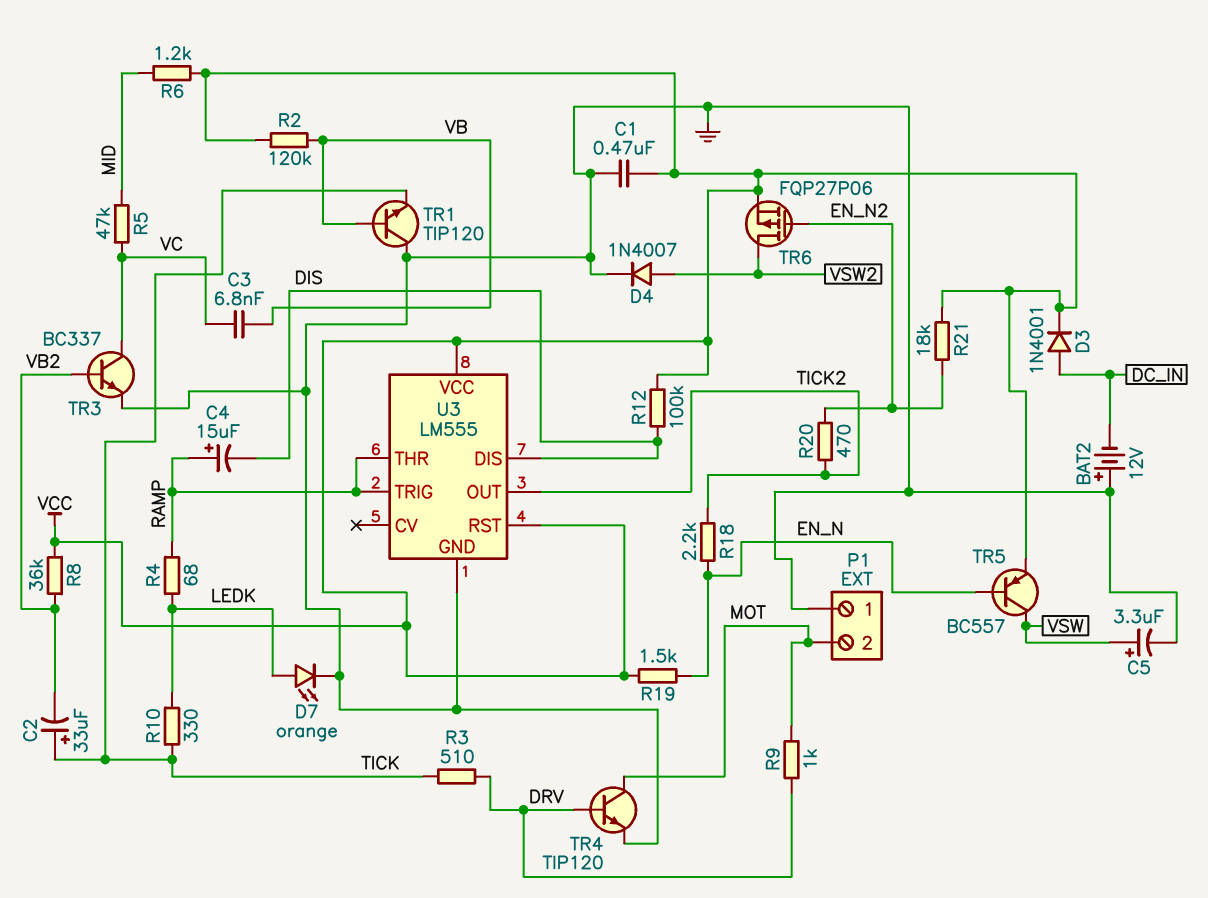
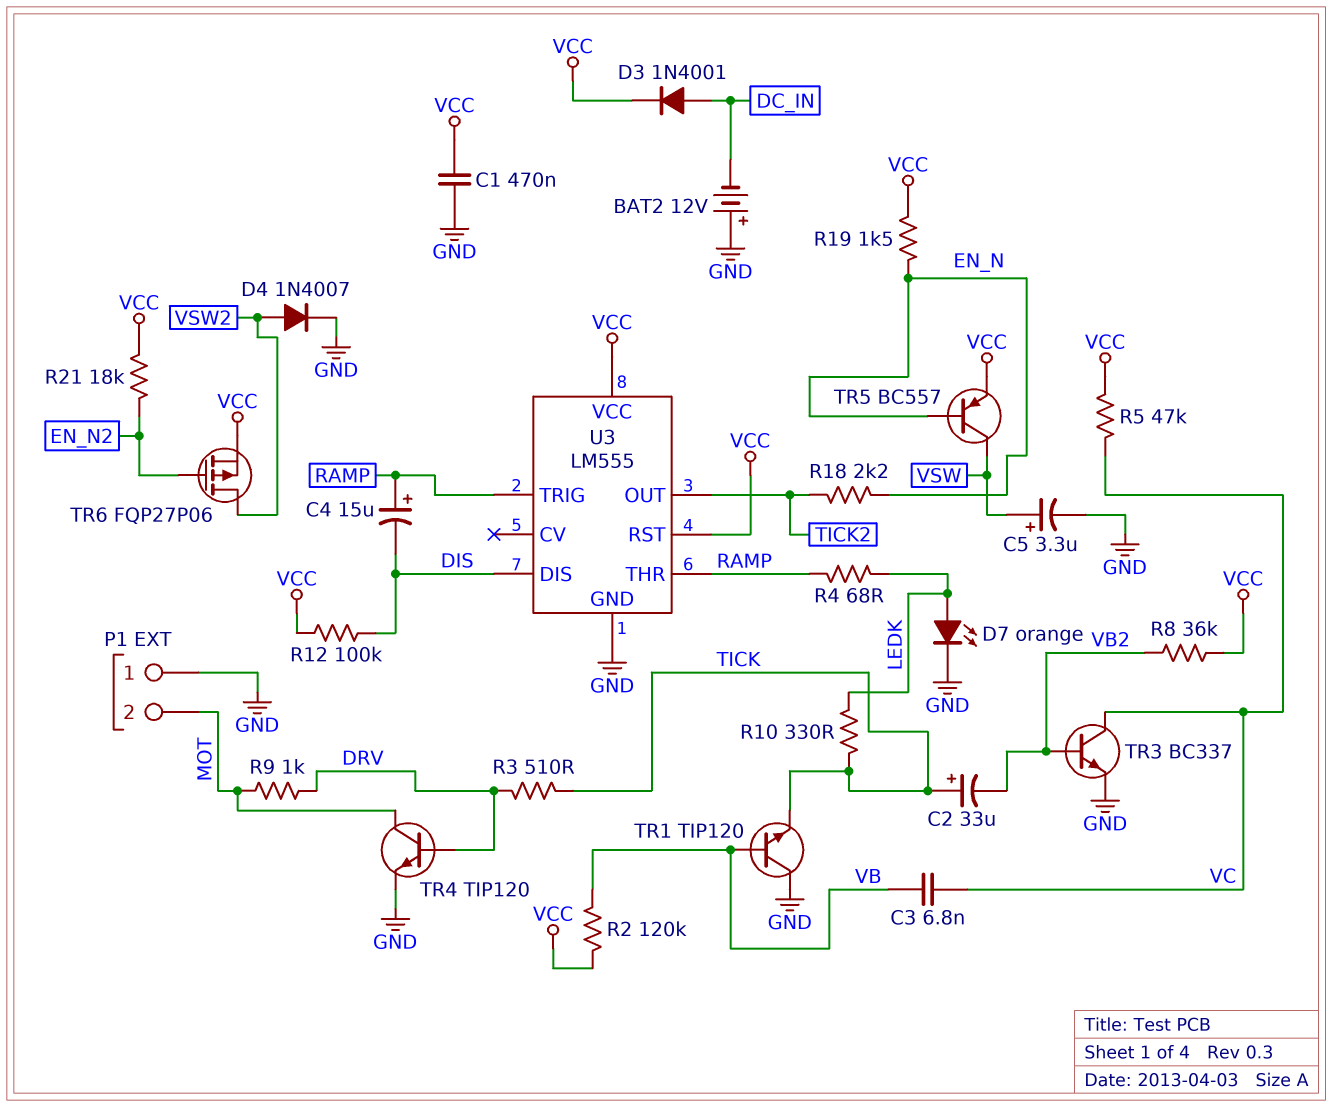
R5: 47k (MID, VC) -> 47k (VC, VCC)
R6: 1.2k (MID, VCC) -> none
R20: 470 (EN_N2, TICK2) -> none

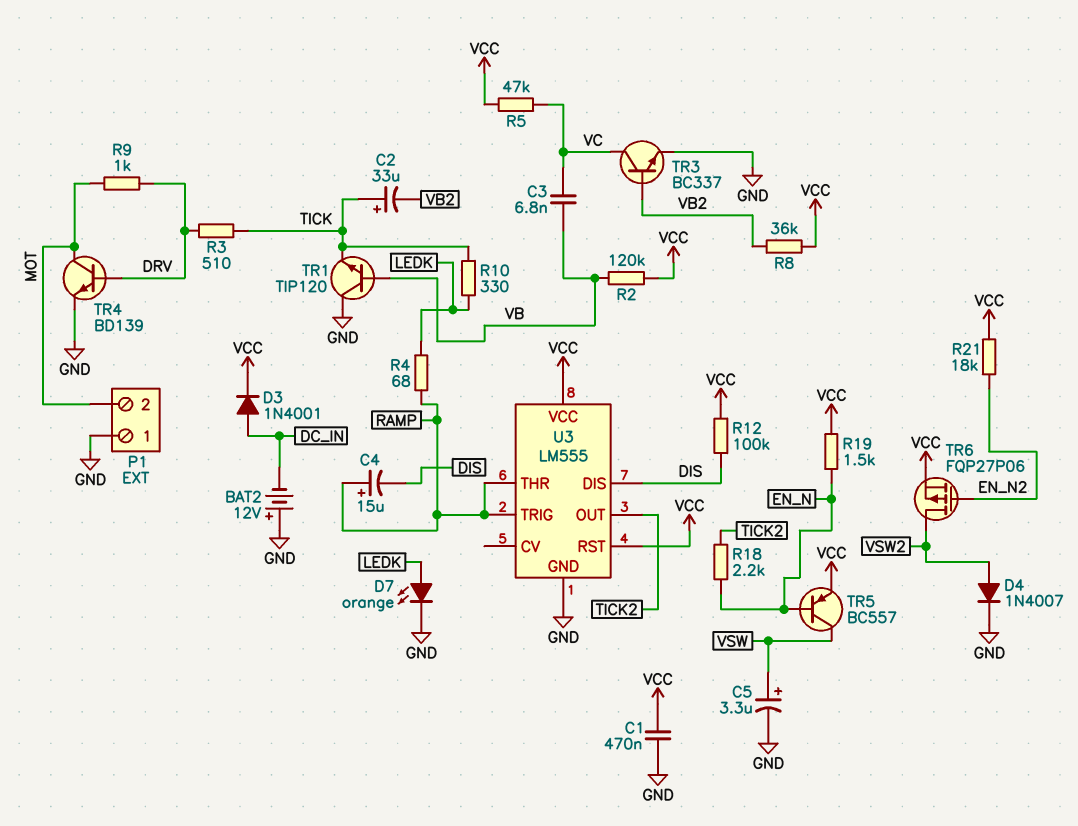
TR4: NPN TIP120 (B DRV, C MOT, E GND) -> NPN BD139 (B DRV, C MOT, E GND)

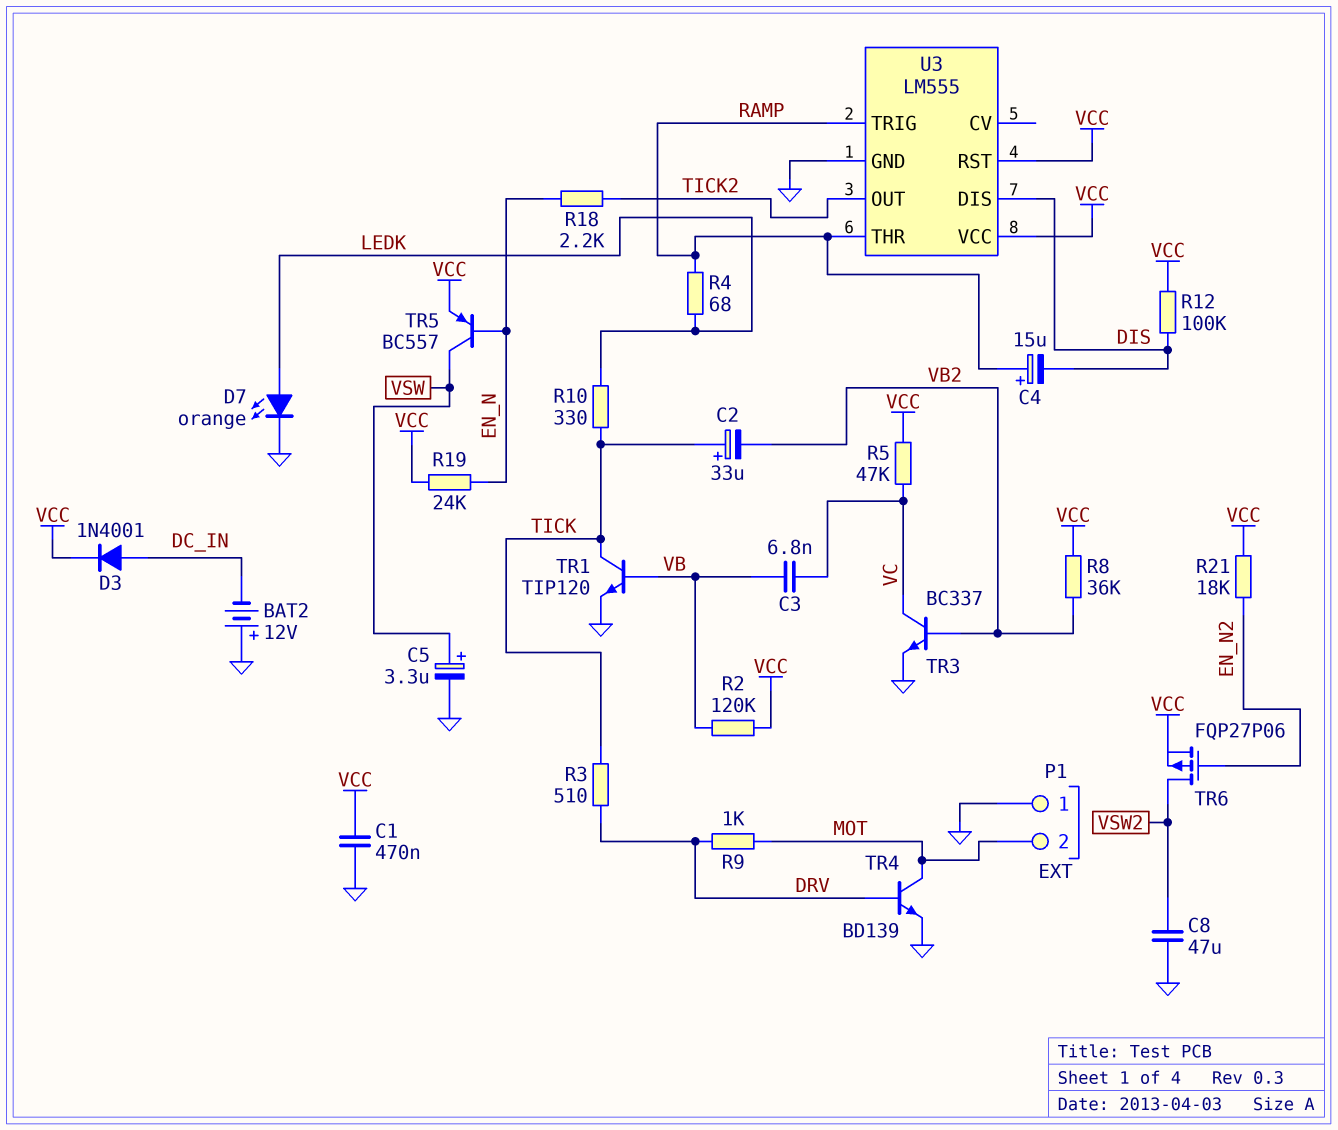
C8: none -> 47uF (GND, VSW2)
D4: diode 1N4007 (A VSW2, K GND) -> none
R19: 1.5k (EN_N, VCC) -> 24k (EN_N, VCC)
TR1: NPN TIP120 (B VB, C GND, E TICK) -> NPN TIP120 (B VB, C TICK, E GND)

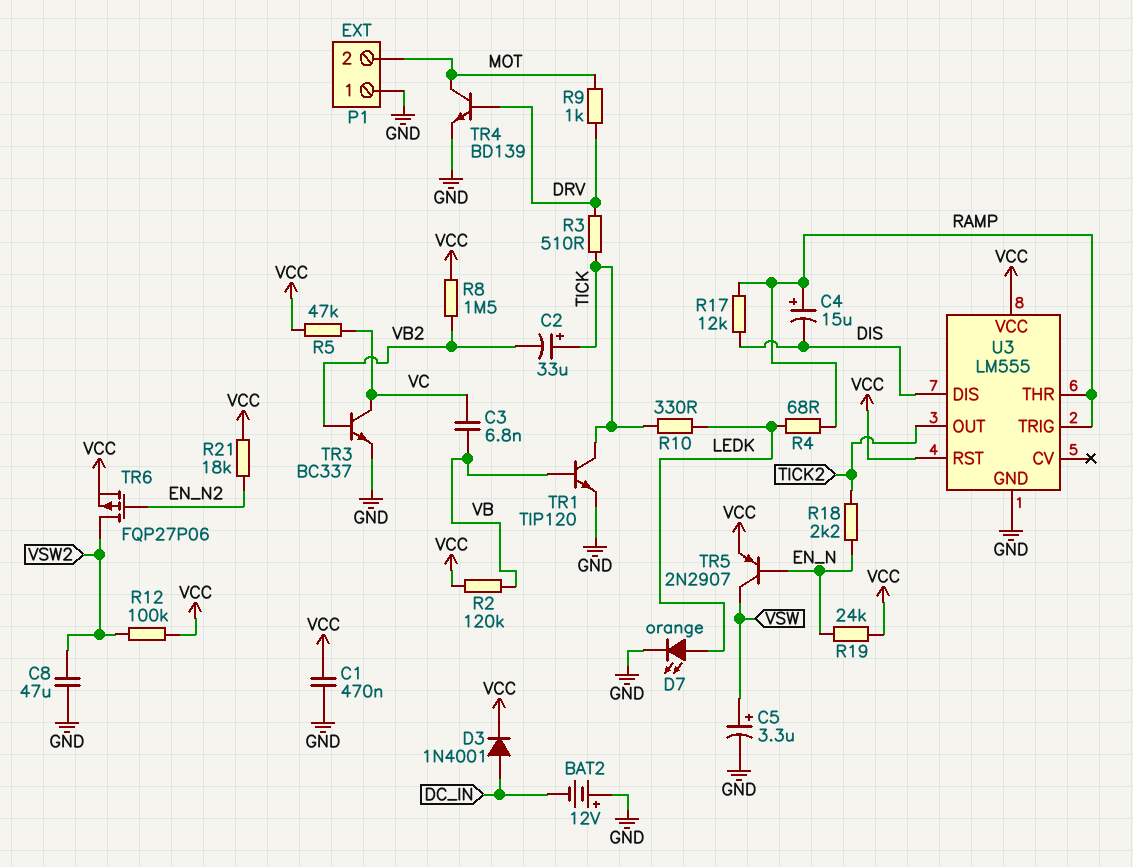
R8: 36k (VB2, VCC) -> 1.5M (VB2, VCC)
R12: 100k (DIS, VCC) -> 100k (VCC, VSW2)
R17: none -> 12k (DIS, RAMP)
TR5: PNP BC557 (B EN_N, C VSW, E VCC) -> PNP 2N2907 (B EN_N, C VSW, E VCC)

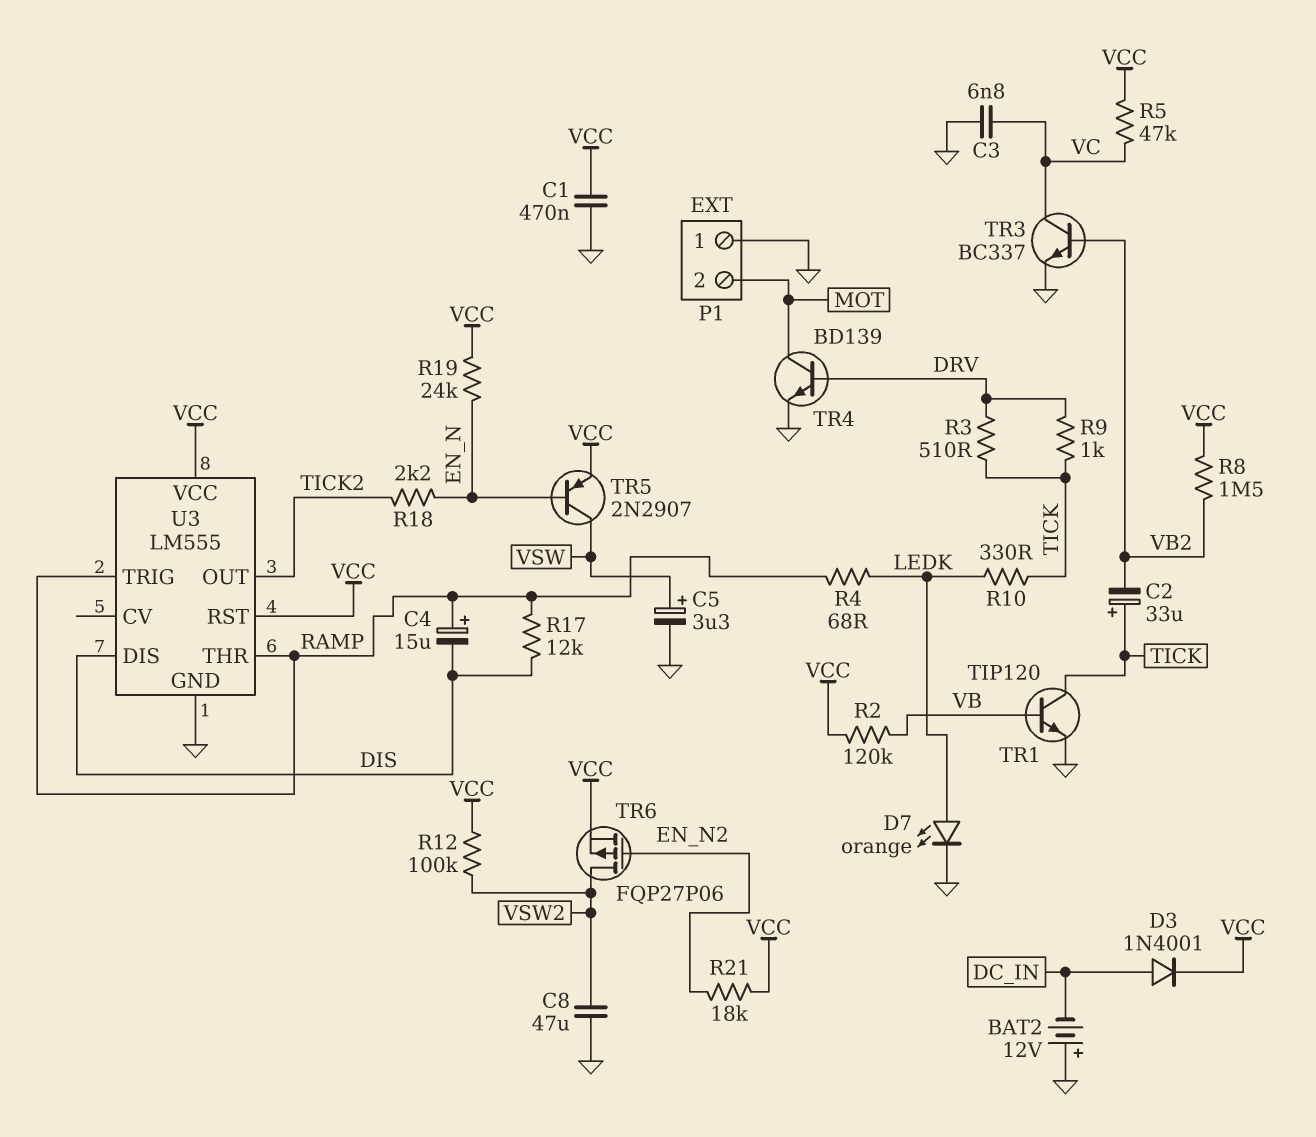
C3: 6.8nF (VB, VC) -> 6.8nF (GND, VC)
R9: 1k (DRV, MOT) -> 1k (DRV, TICK)

